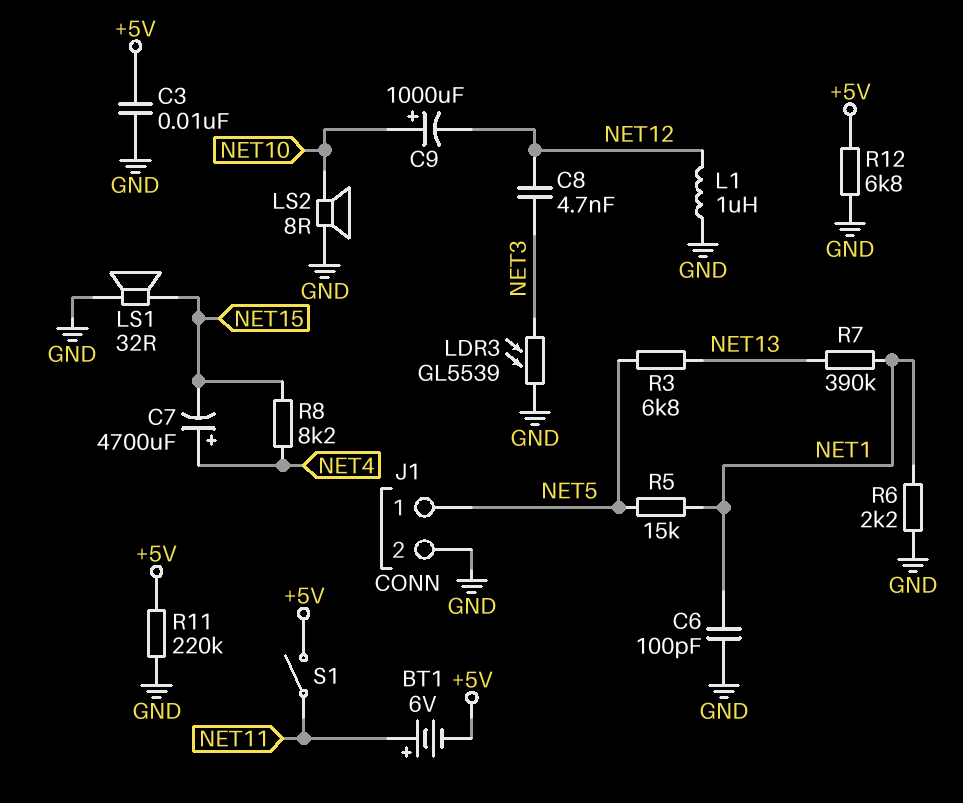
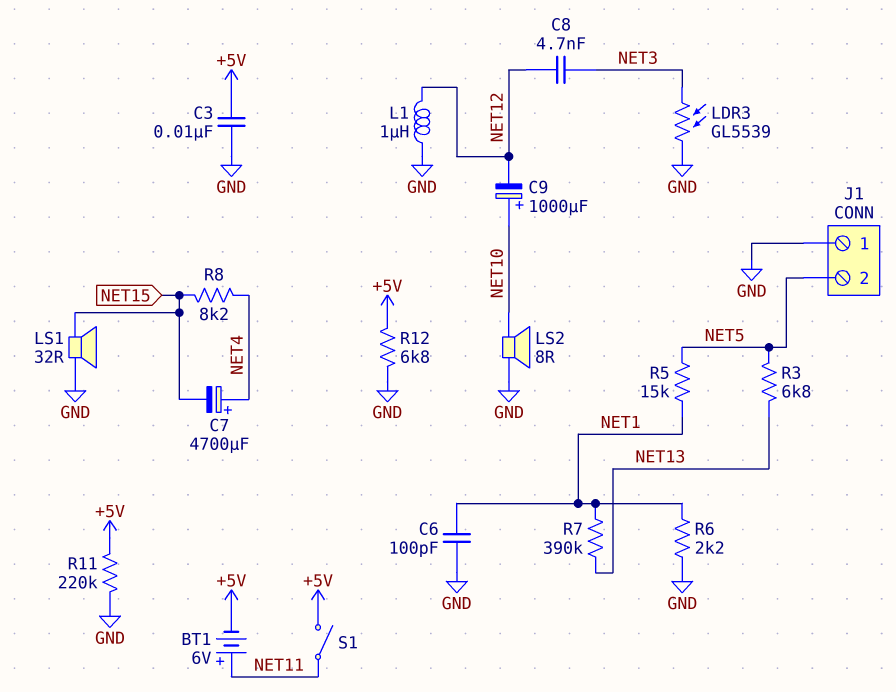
J1 pin 1: NET5 -> GND
J1 pin 2: GND -> NET5

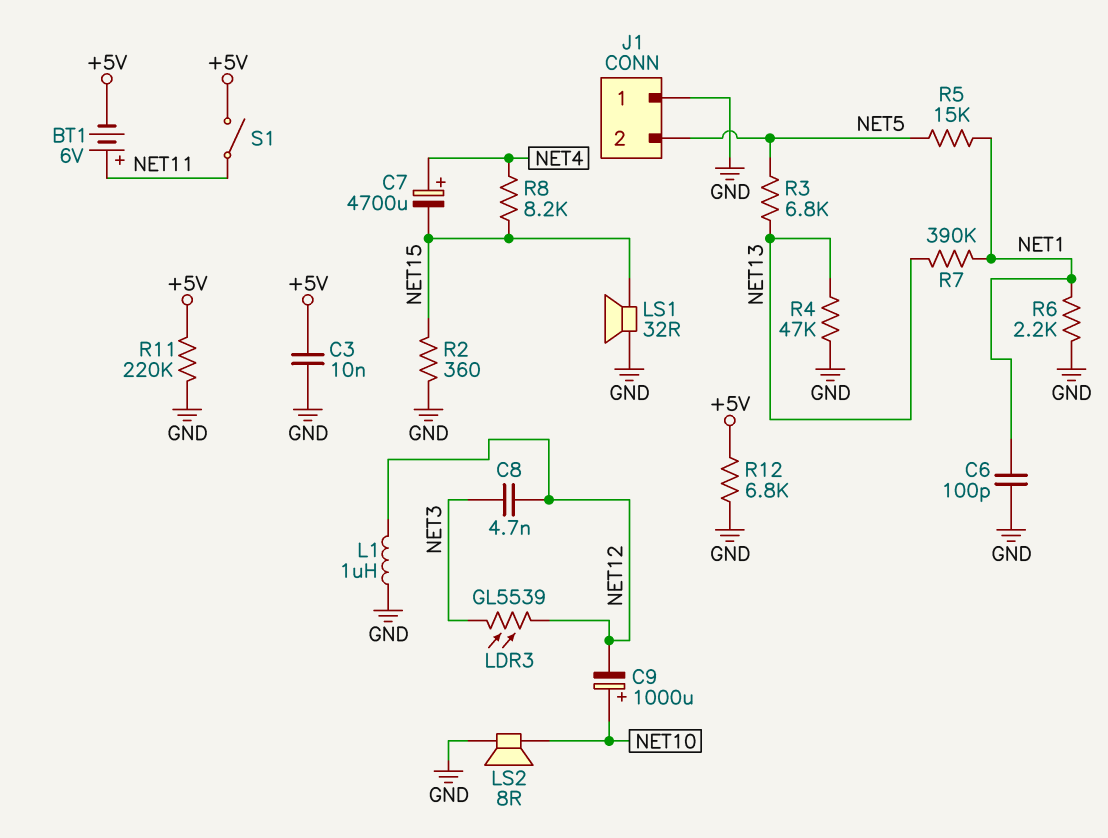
LDR3: GL5539 (GND, NET3) -> GL5539 (NET3, NET12)
R2: none -> 360 (GND, NET15)
R4: none -> 47k (GND, NET13)

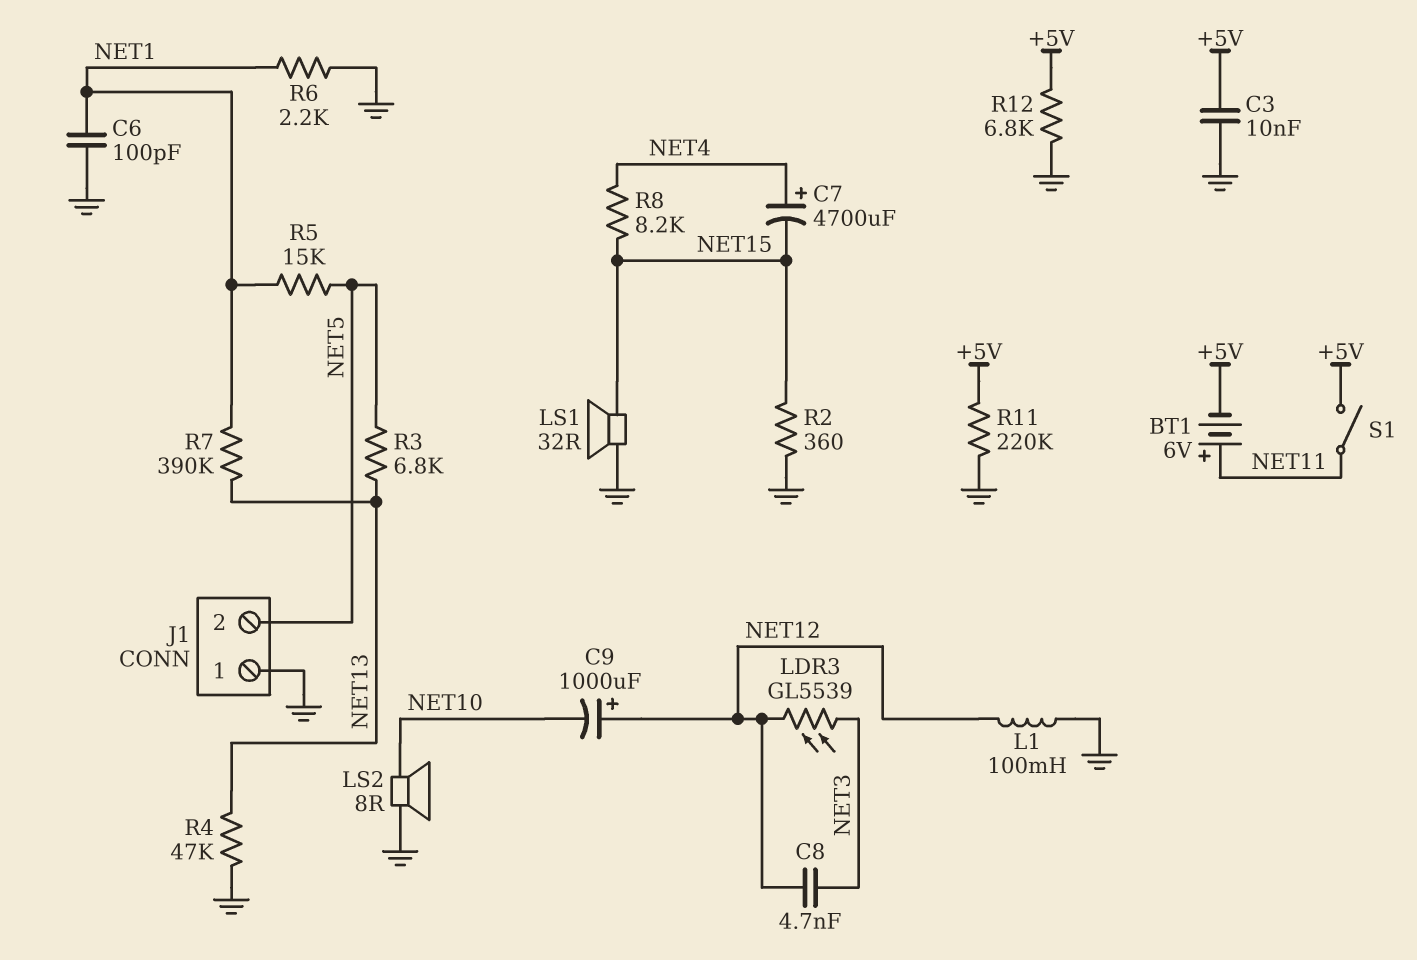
C9: 1000uF (plus NET10, minus NET12) -> 1000uF (plus NET12, minus NET10)
L1: 1uH (GND, NET12) -> 100mH (GND, NET12)

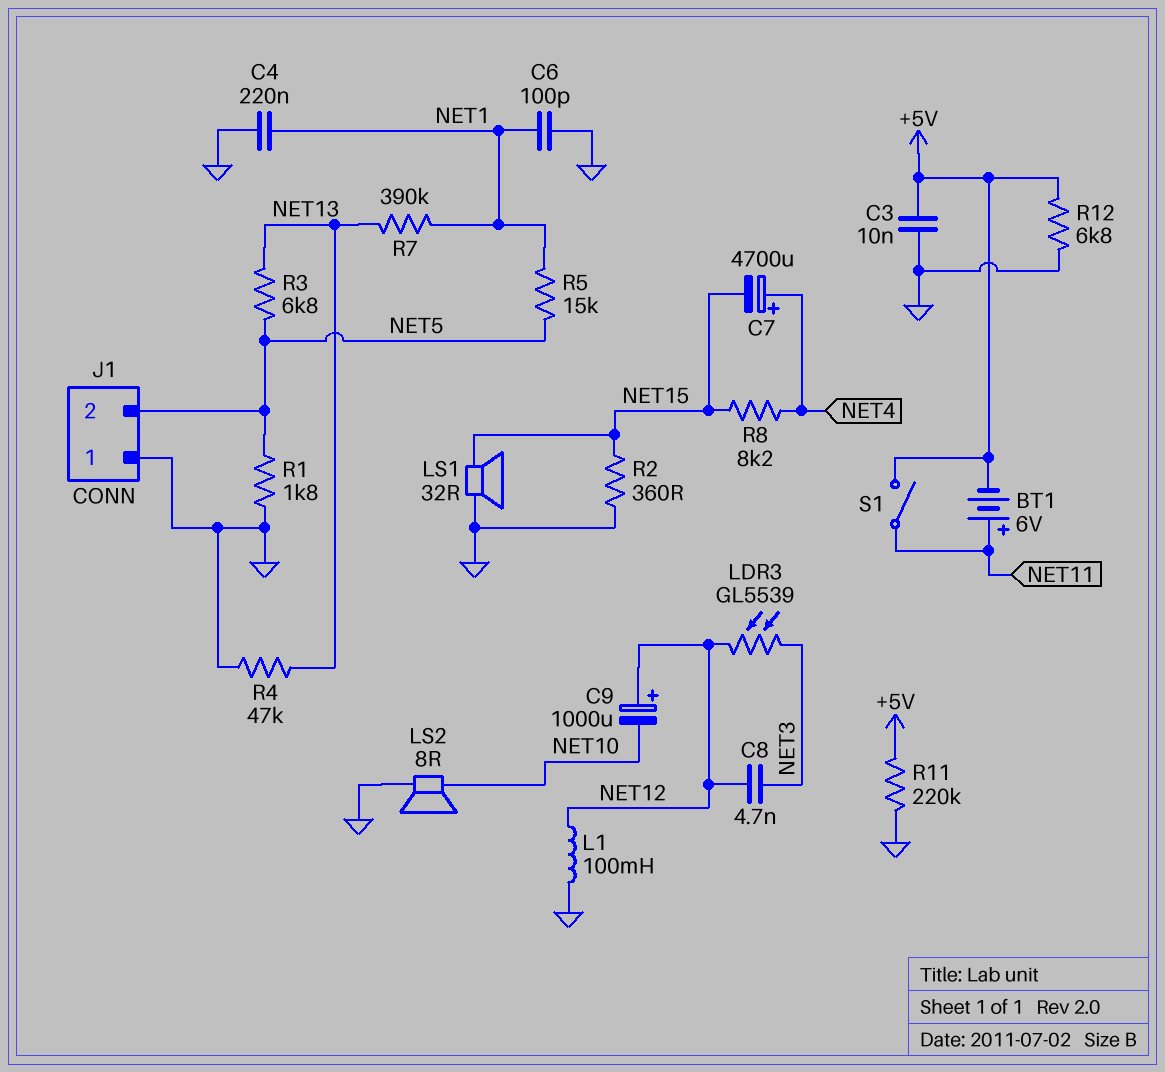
C4: none -> 220nF (GND, NET1)
R1: none -> 1.8k (GND, NET5)
R6: 2.2k (GND, NET1) -> none

